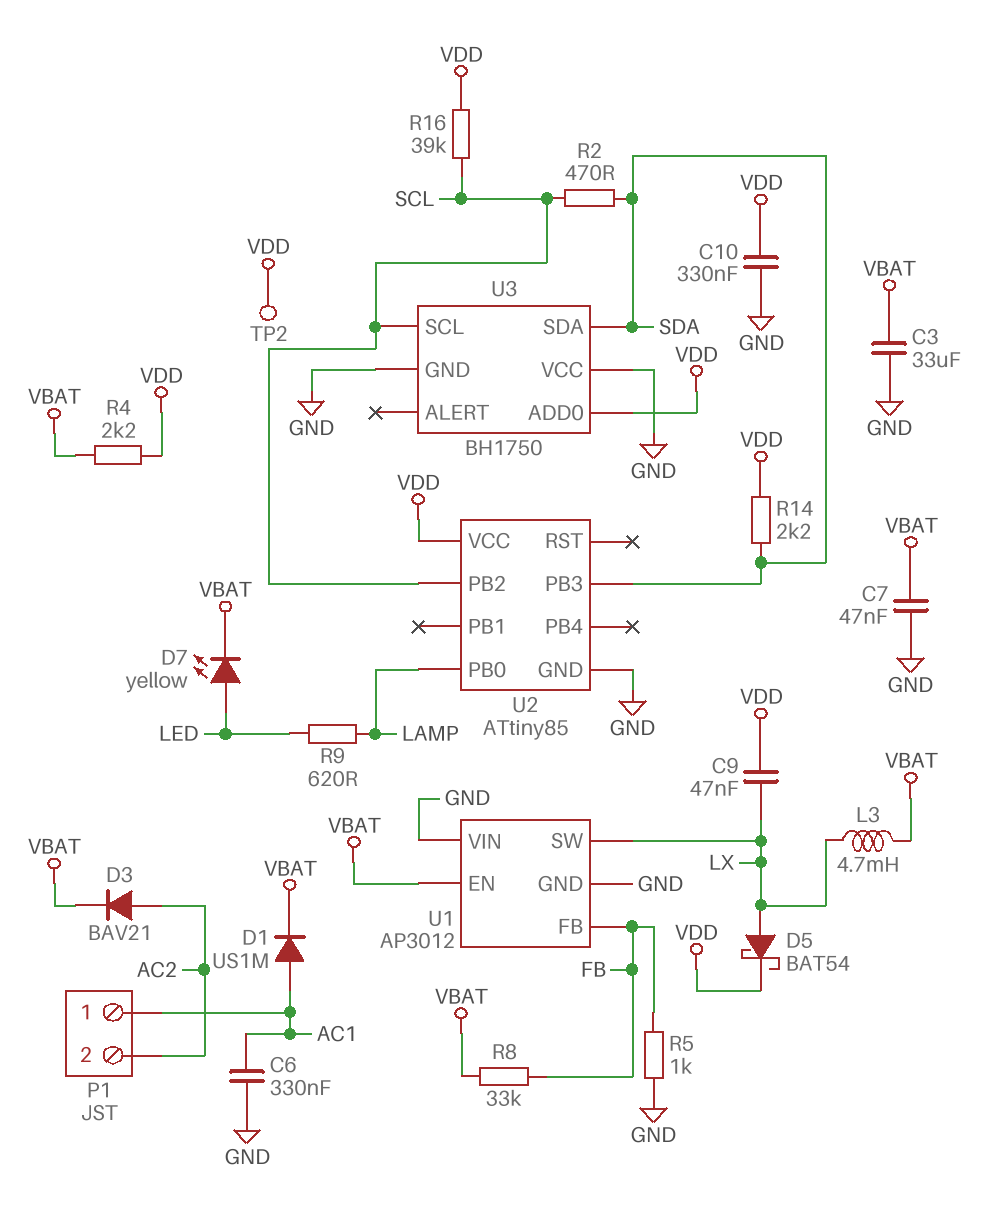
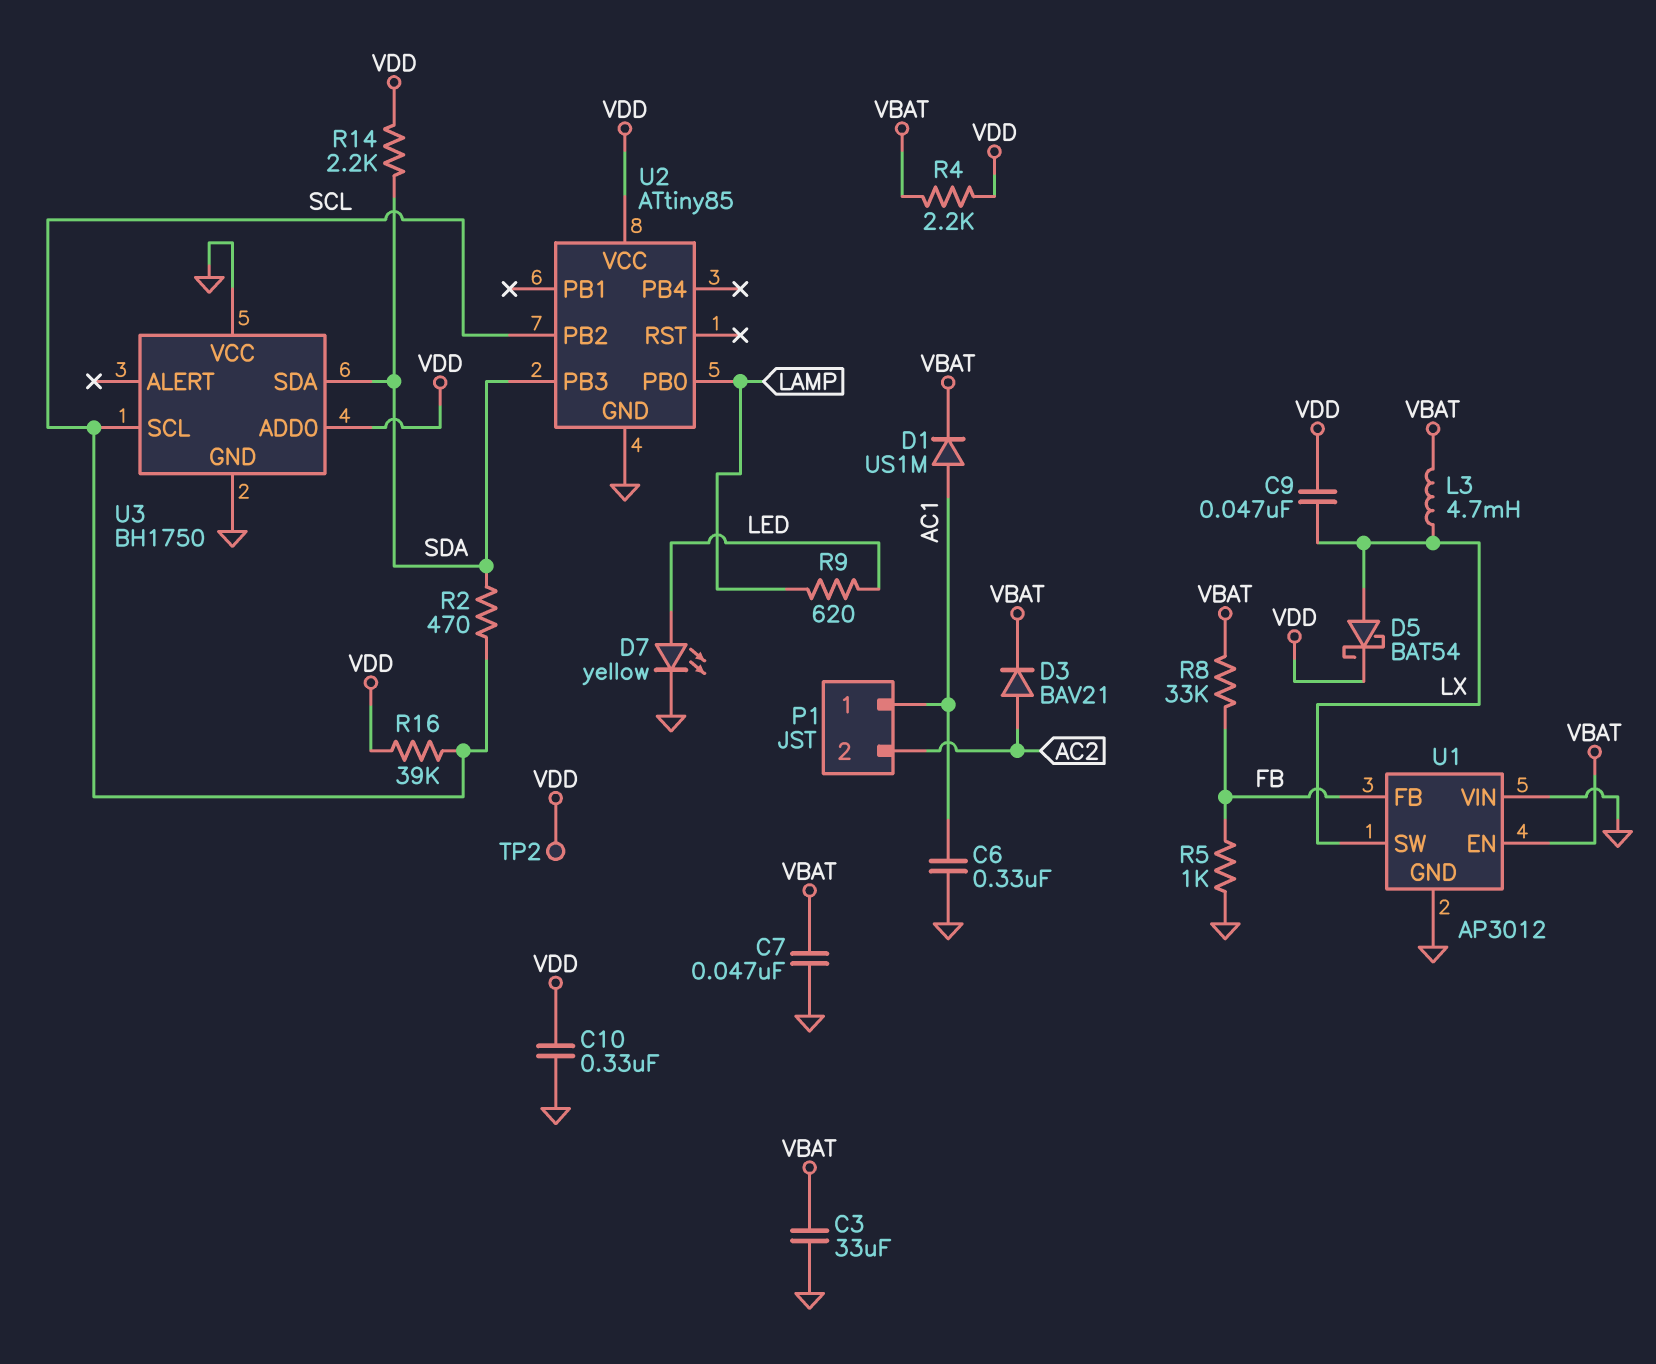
D7: LED yellow (A LED, K VBAT) -> LED yellow (A LED, K GND)

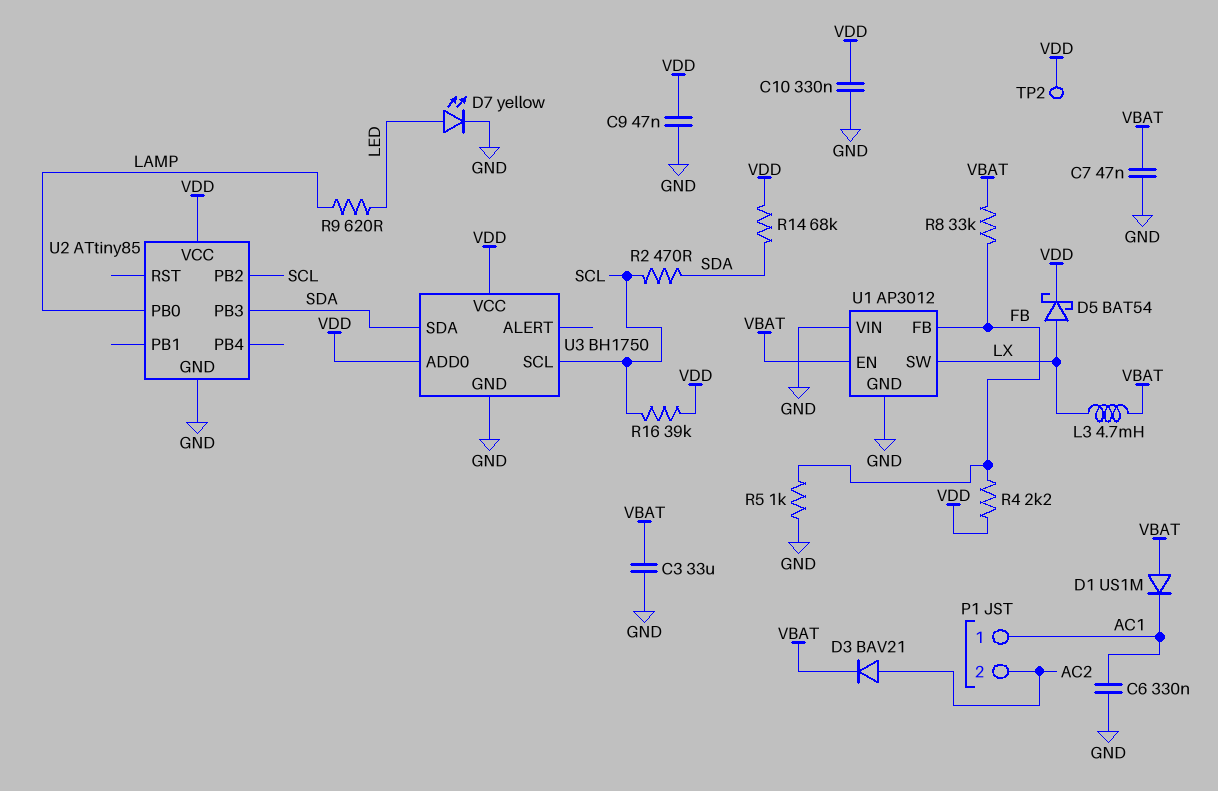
C9: 47nF (LX, VDD) -> 47nF (GND, VDD)
D1: diode US1M (A AC1, K VBAT) -> diode US1M (A VBAT, K AC1)
R4: 2.2k (VBAT, VDD) -> 2.2k (FB, VDD)
R14: 2.2k (SDA, VDD) -> 68k (SDA, VDD)
U3 pin VCC: GND -> VDD

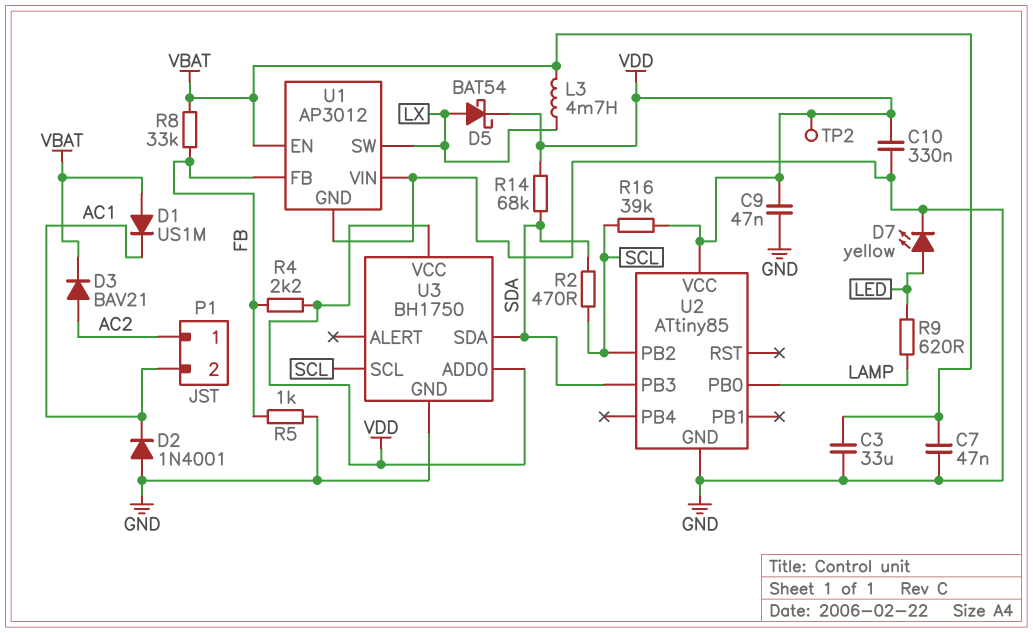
C6: 330nF (AC1, GND) -> none
D2: none -> diode 1N4001 (A GND, K AC1)
P1 pin 1: AC1 -> AC2
P1 pin 2: AC2 -> AC1

